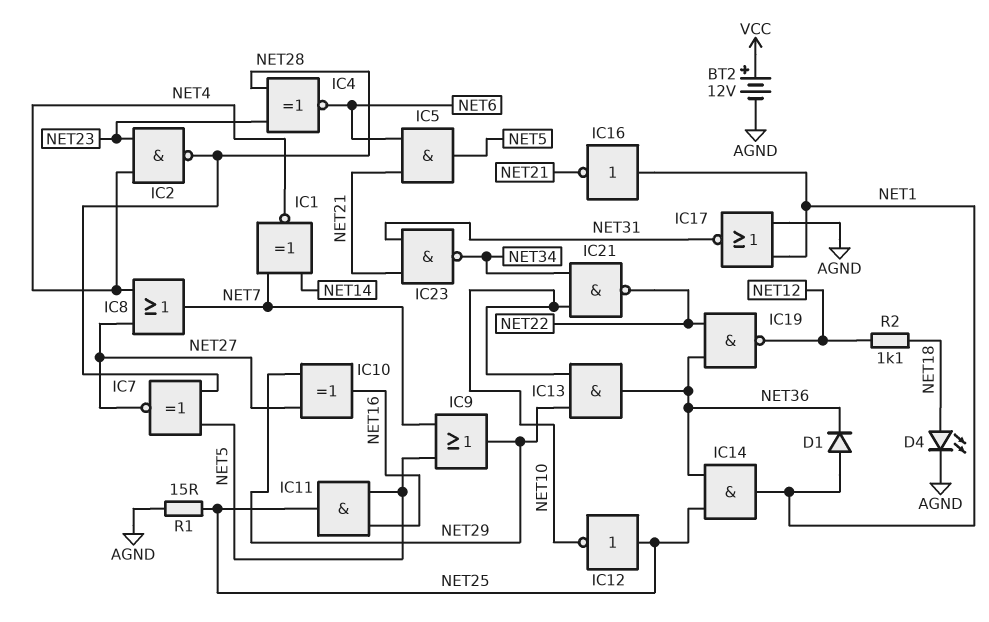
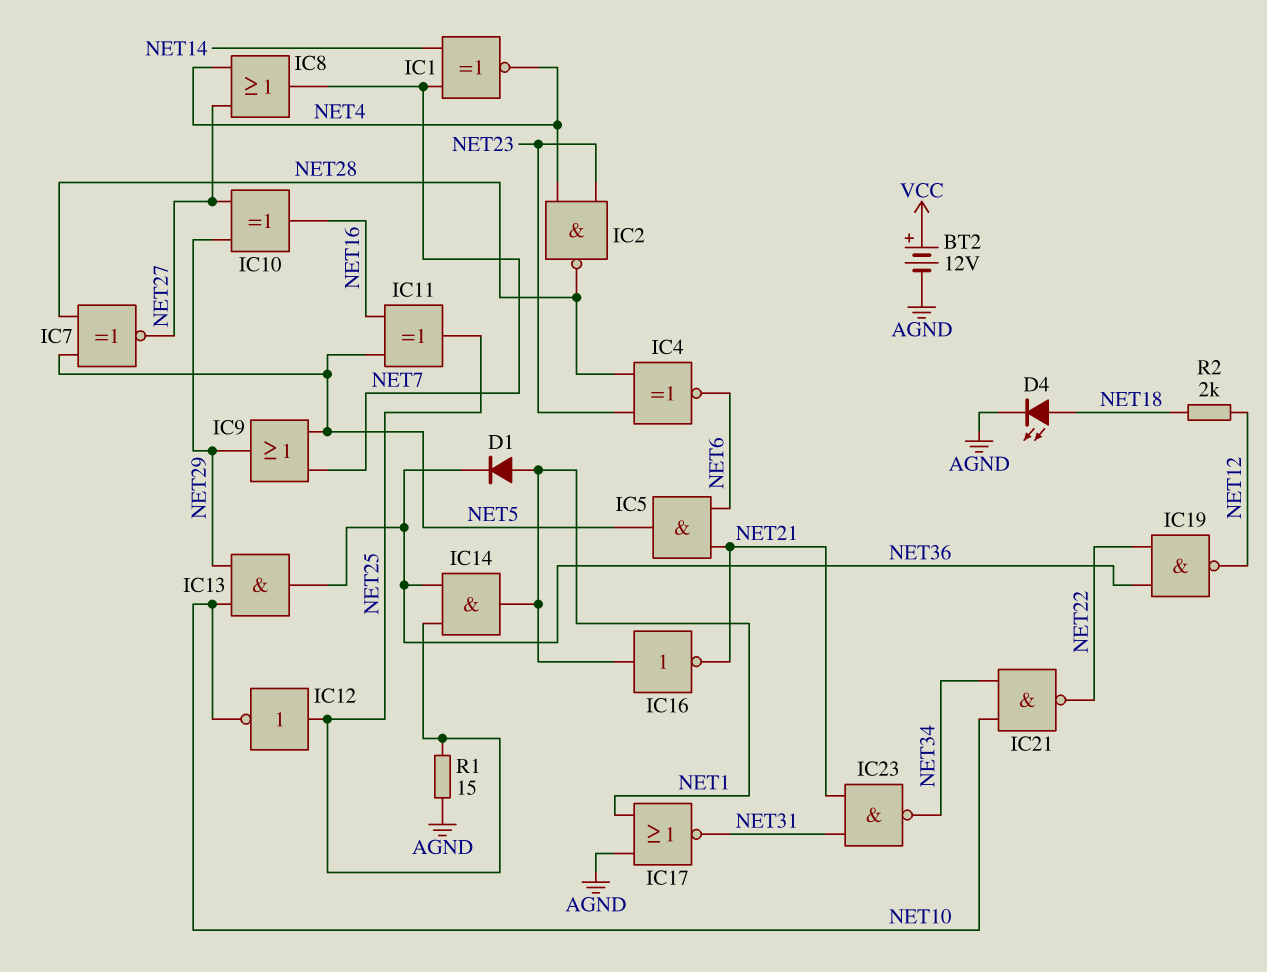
IC11: AND (in NET5, in NET16, out NET25) -> XOR (in NET5, in NET16, out NET25)
R2: 1.1k (NET12, NET18) -> 2k (NET12, NET18)

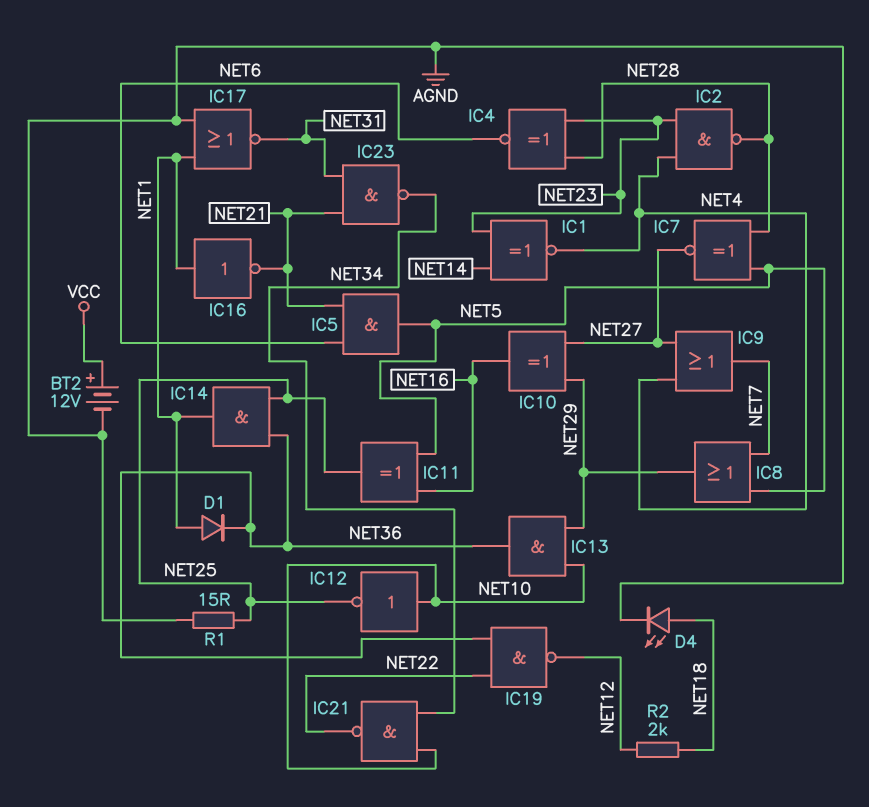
IC1: XNOR (in NET7, in NET14, out NET4) -> XNOR (in NET14, in NET23, out NET4)
IC8: OR (in NET4, in NET27, out NET7) -> OR (in NET5, in NET7, out NET29)
IC9: OR (in NET5, in NET7, out NET29) -> OR (in NET4, in NET27, out NET7)
IC12: NOT (in NET25, out NET10) -> NOT (in NET10, out NET25)

